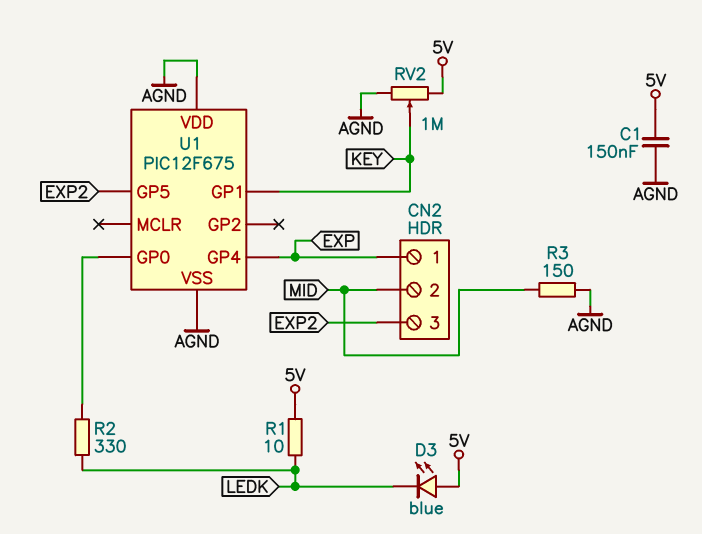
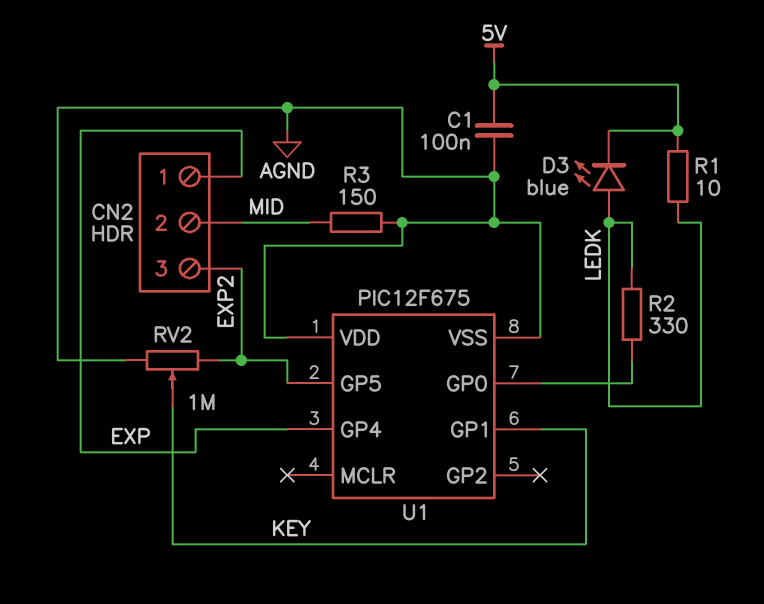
C1: 150nF (5V, AGND) -> 100nF (5V, AGND)
D3: LED blue (A 5V, K LEDK) -> LED blue (A LEDK, K 5V)
RV2: 1M (5V, AGND, wiper KEY) -> 1M (AGND, EXP2, wiper KEY)

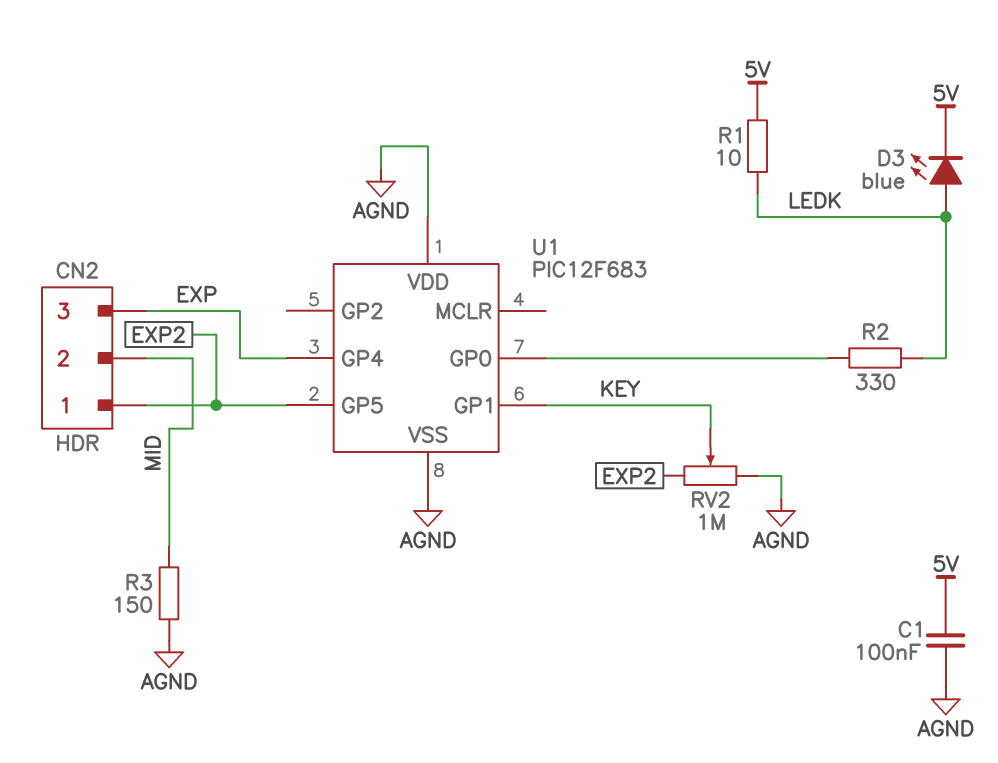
CN2 pin 1: EXP -> EXP2
CN2 pin 3: EXP2 -> EXP
U1: PIC12F675 -> PIC12F683

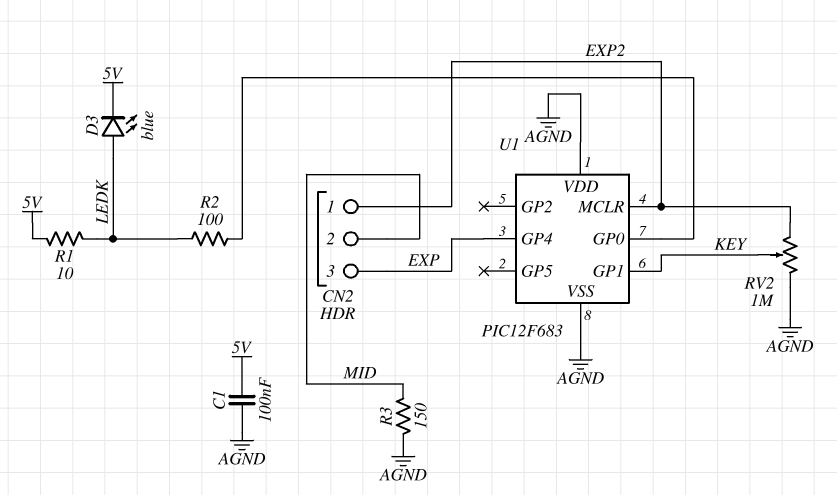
R2: 330 (LEDK, U1/GP0) -> 100 (LEDK, U1/GP0)
U1 pin GP5: EXP2 -> none
U1 pin MCLR: none -> EXP2

